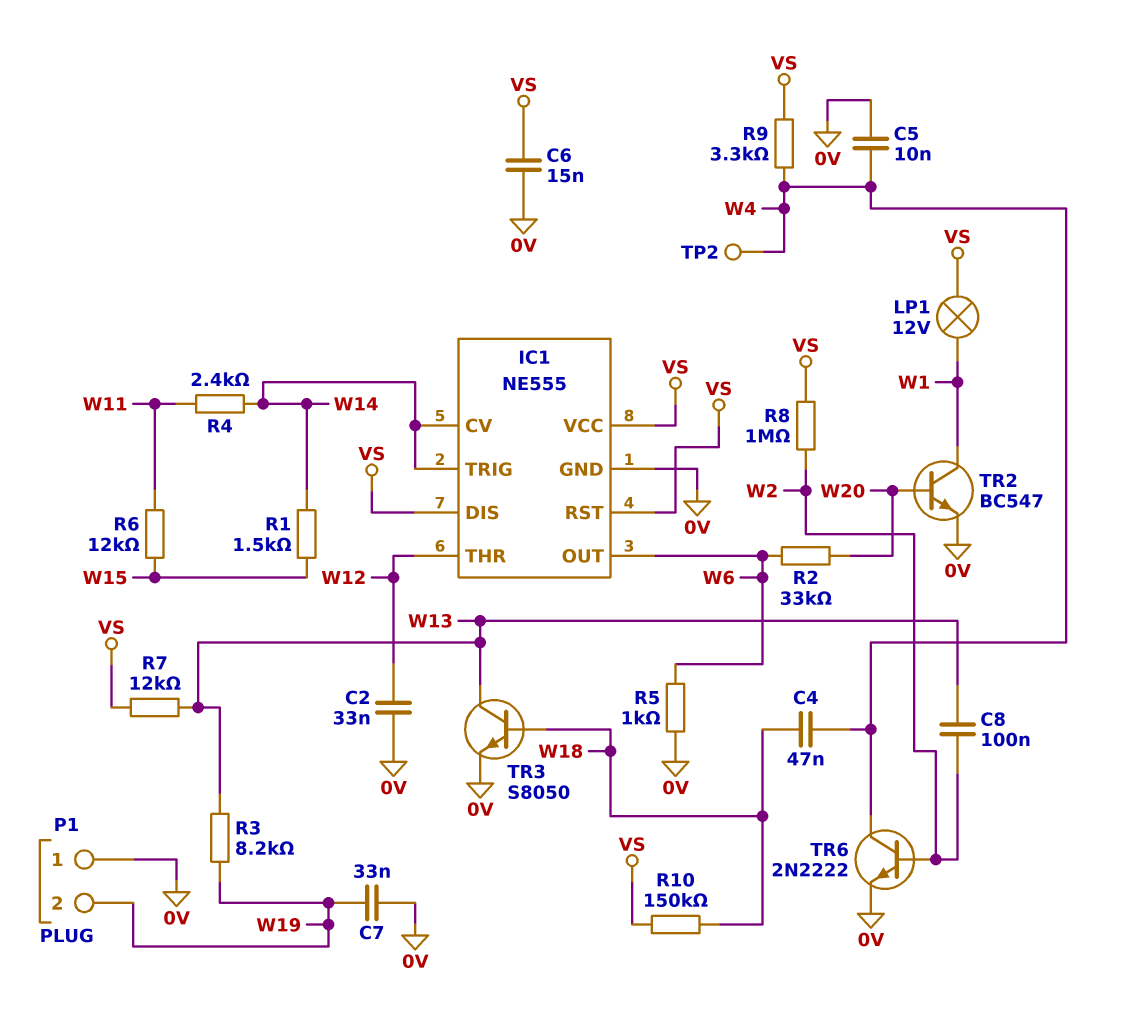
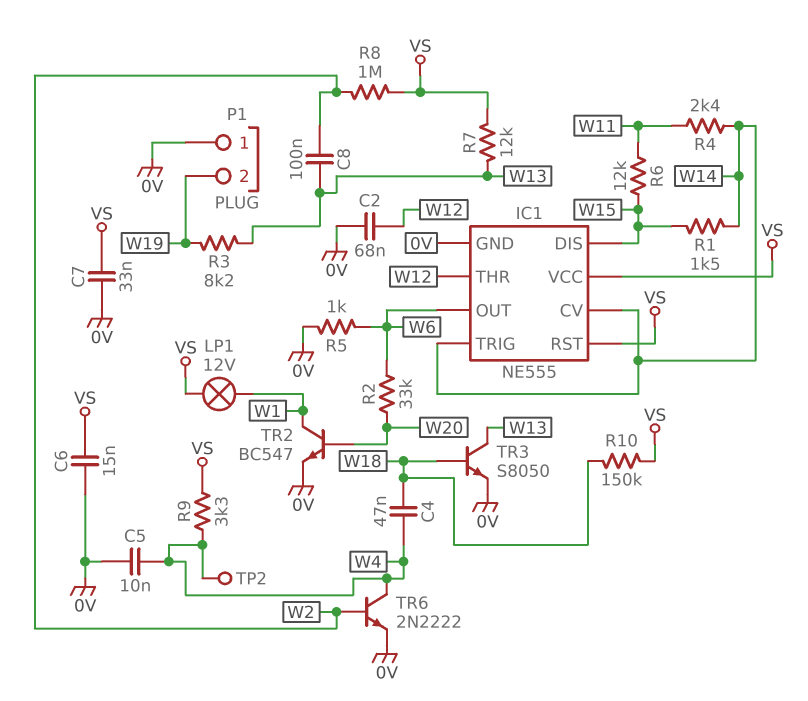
C2: 33nF (0V, W12) -> 68nF (0V, W12)
C7: 33nF (0V, W19) -> 33nF (0V, VS)
IC1 pin DIS: VS -> W15

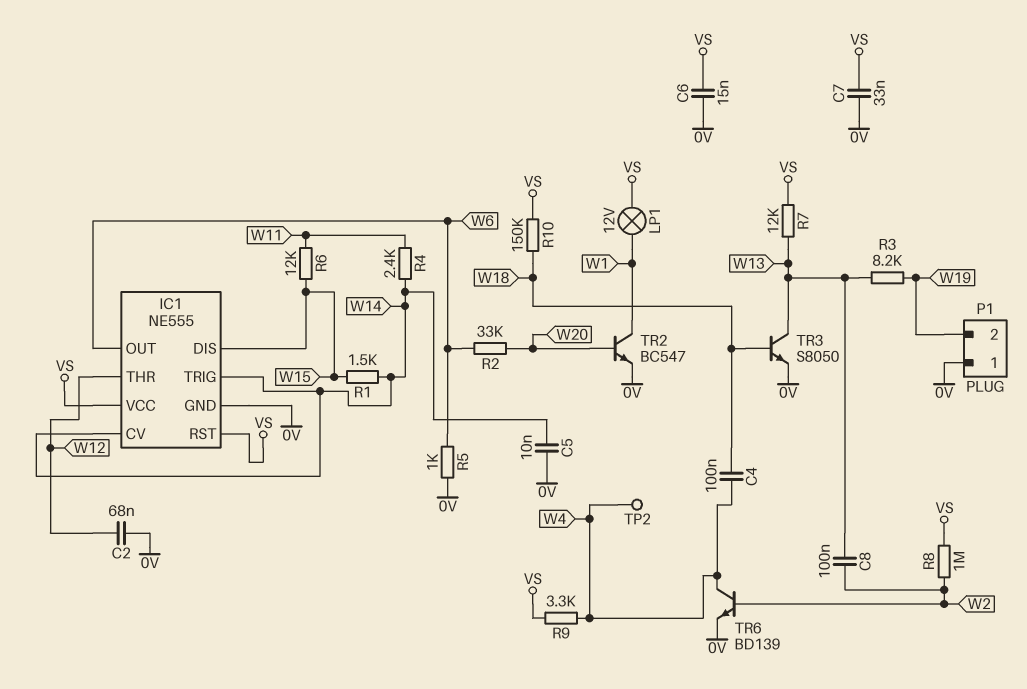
C4: 47nF (W4, W18) -> 100nF (W4, W18)
C5: 10nF (0V, W4) -> 10nF (0V, W14)
TR6: NPN 2N2222 (B W2, C W4, E 0V) -> NPN BD139 (B W2, C W4, E 0V)

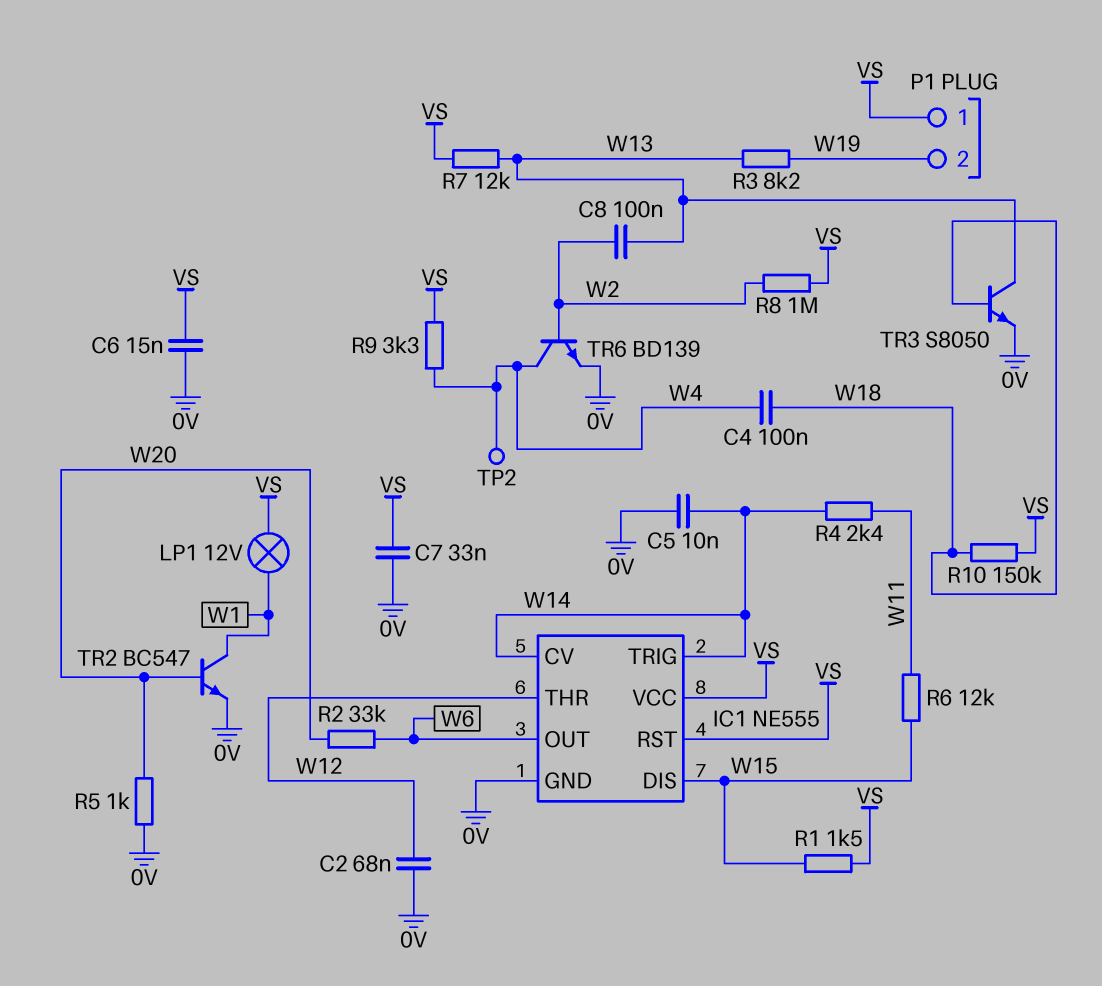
P1 pin 1: 0V -> VS
R1: 1.5k (W14, W15) -> 1.5k (VS, W15)
R5: 1k (0V, W6) -> 1k (0V, W20)

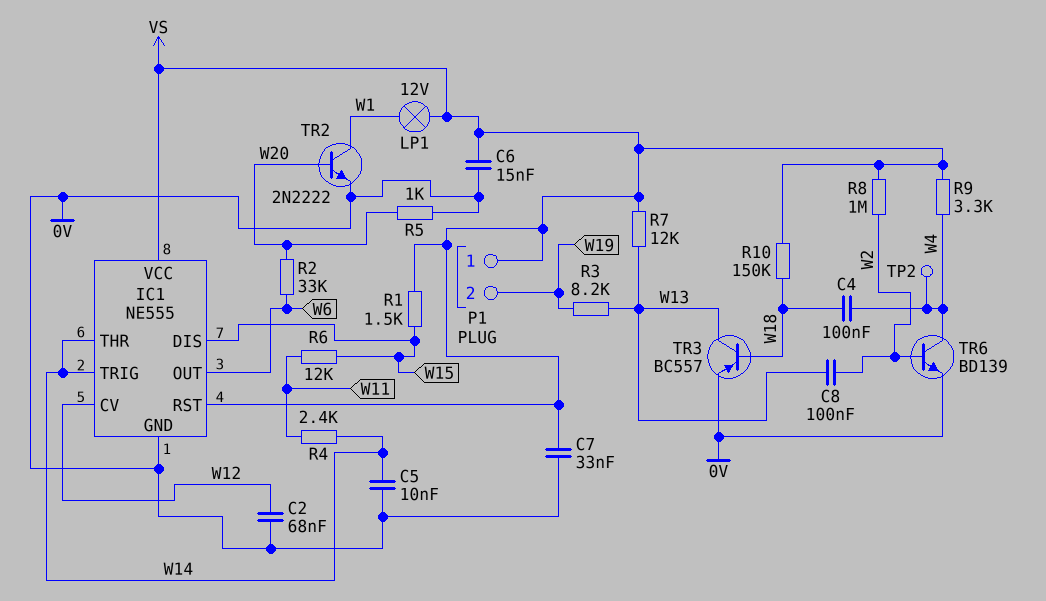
IC1 pin CV: W14 -> W12
IC1 pin THR: W12 -> W14
TR2: NPN BC547 (B W20, C W1, E 0V) -> NPN 2N2222 (B W20, C W1, E 0V)
TR3: NPN S8050 (B W18, C W13, E 0V) -> PNP BC557 (B W18, C W13, E 0V)

